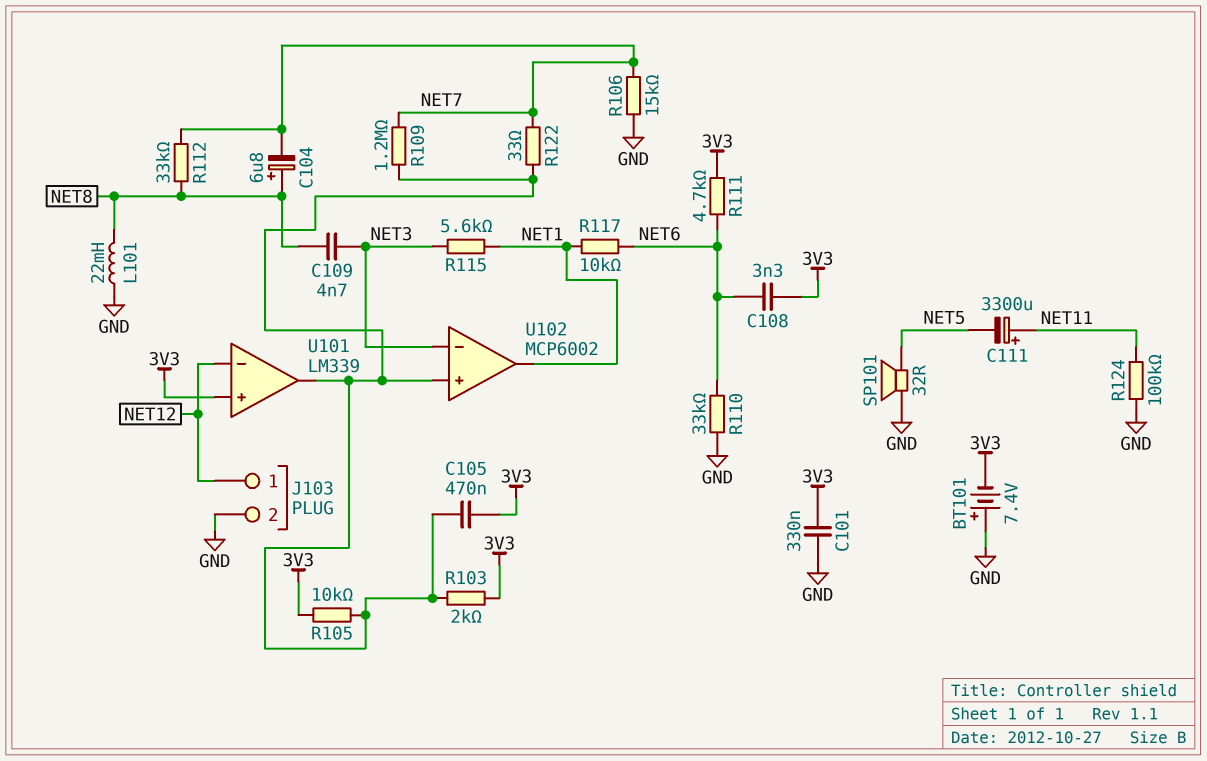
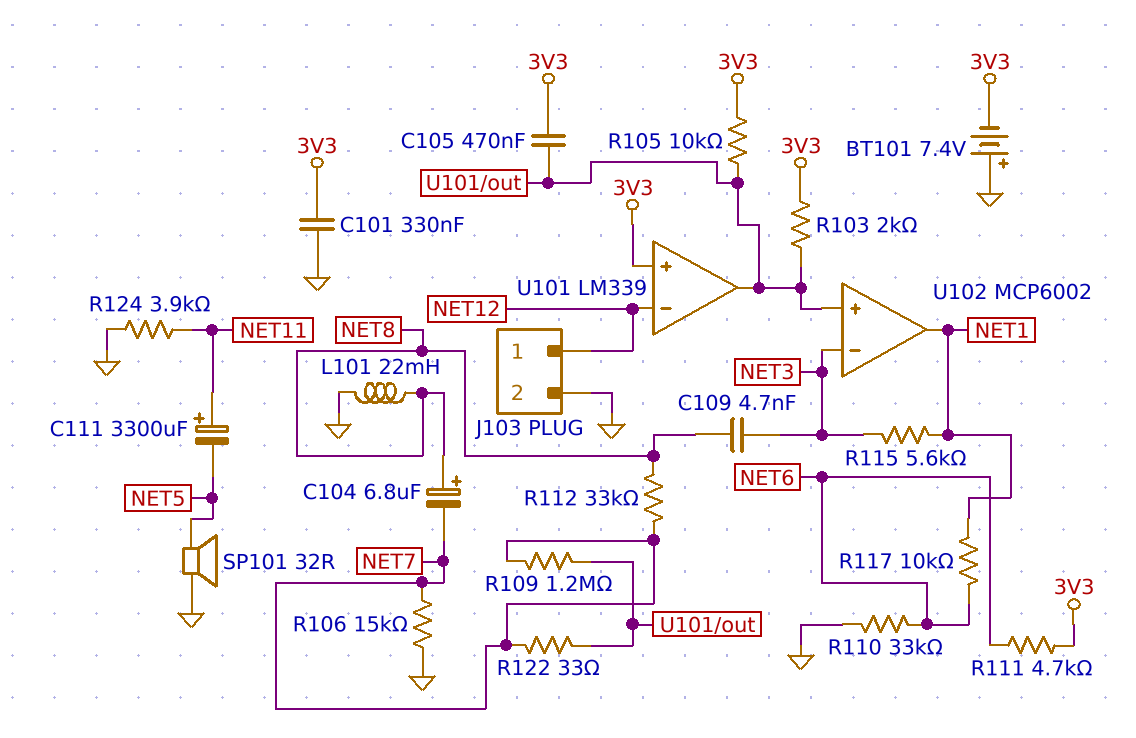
C108: 3.3nF (3V3, NET6) -> none
R124: 100k (GND, NET11) -> 3.9k (GND, NET11)

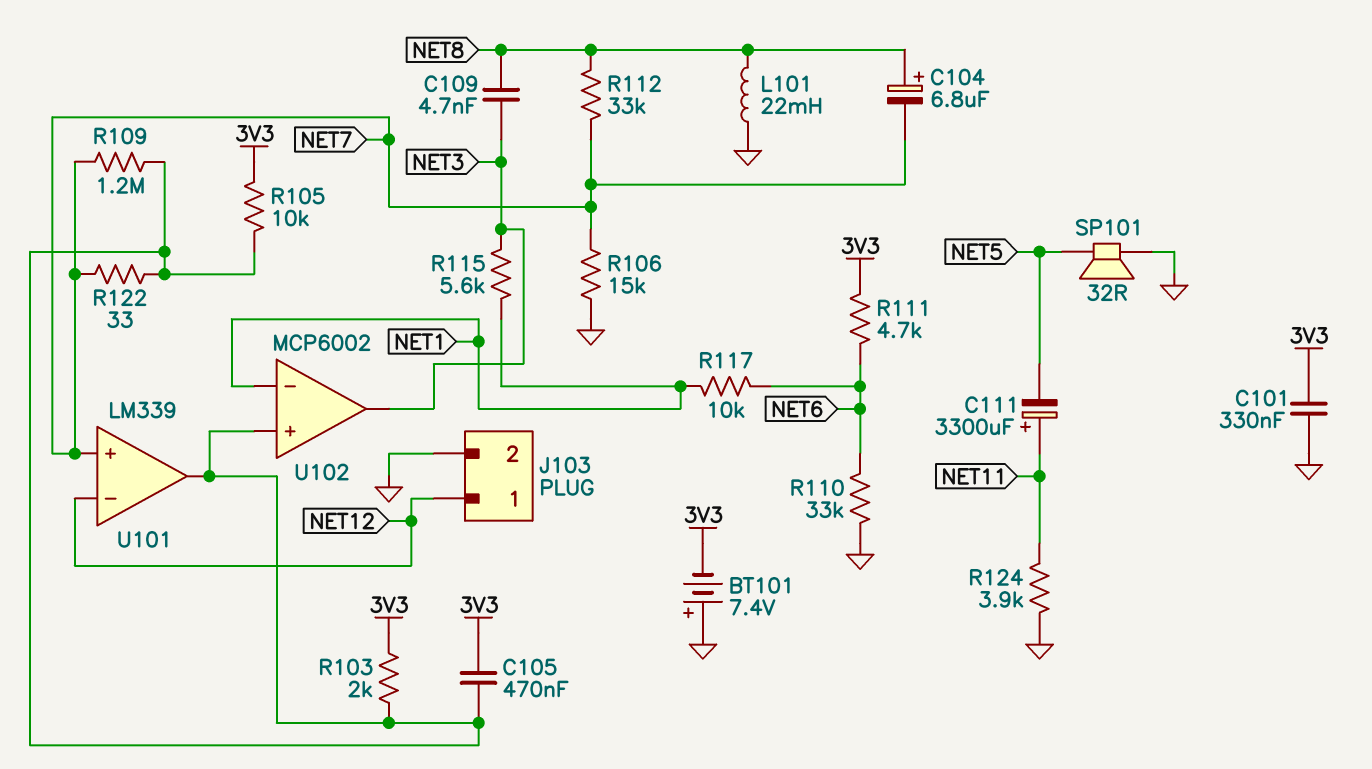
U101 pin in+: 3V3 -> NET7
U102 pin in-: NET3 -> NET1
U102 pin out: NET1 -> NET3

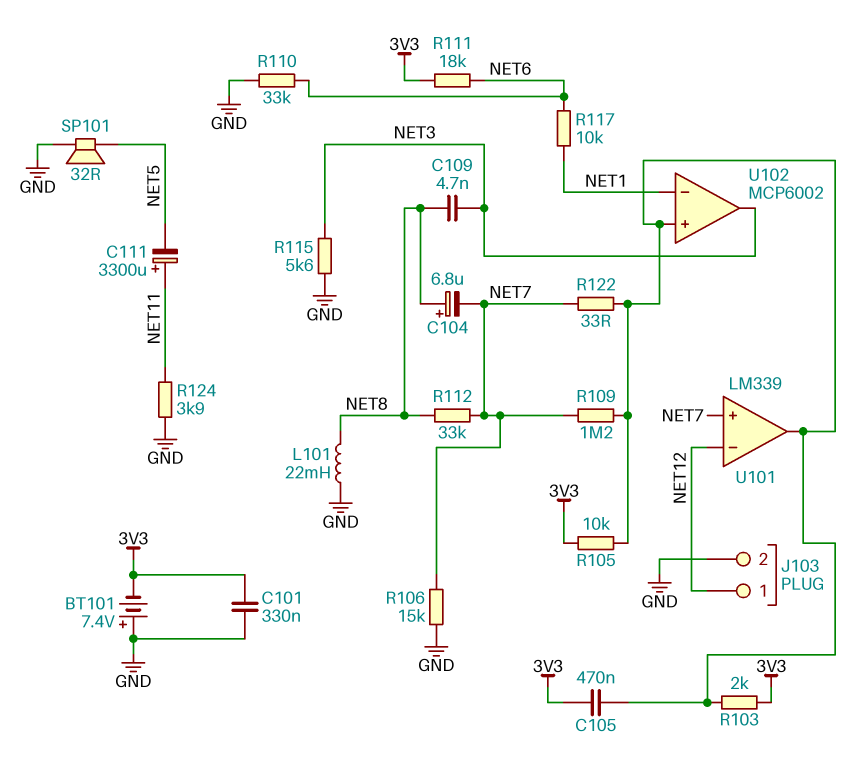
R111: 4.7k (3V3, NET6) -> 18k (3V3, NET6)
R115: 5.6k (NET1, NET3) -> 5.6k (GND, NET3)

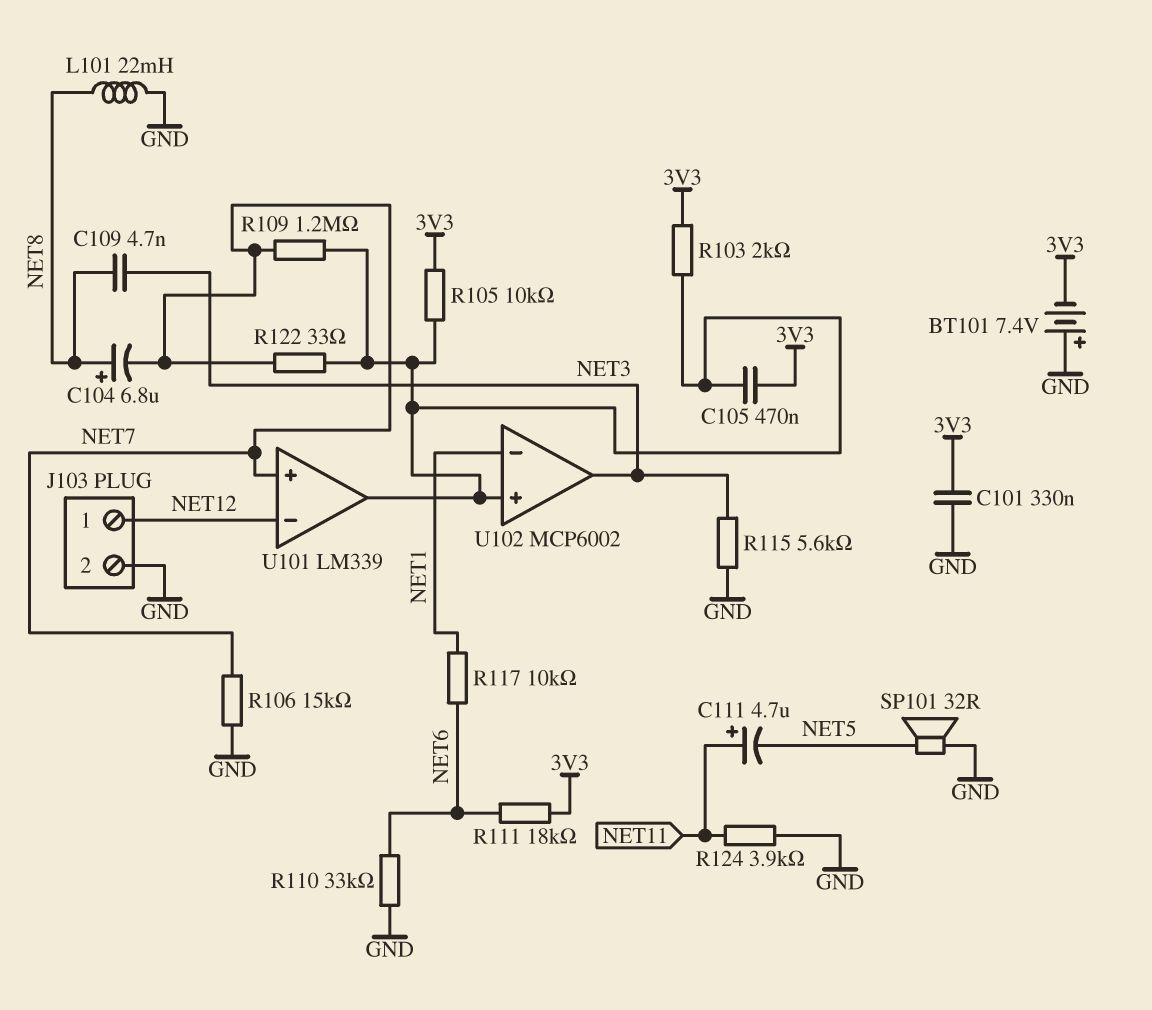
C111: 3300uF (plus NET11, minus NET5) -> 4.7uF (plus NET11, minus NET5)
R112: 33k (NET7, NET8) -> none

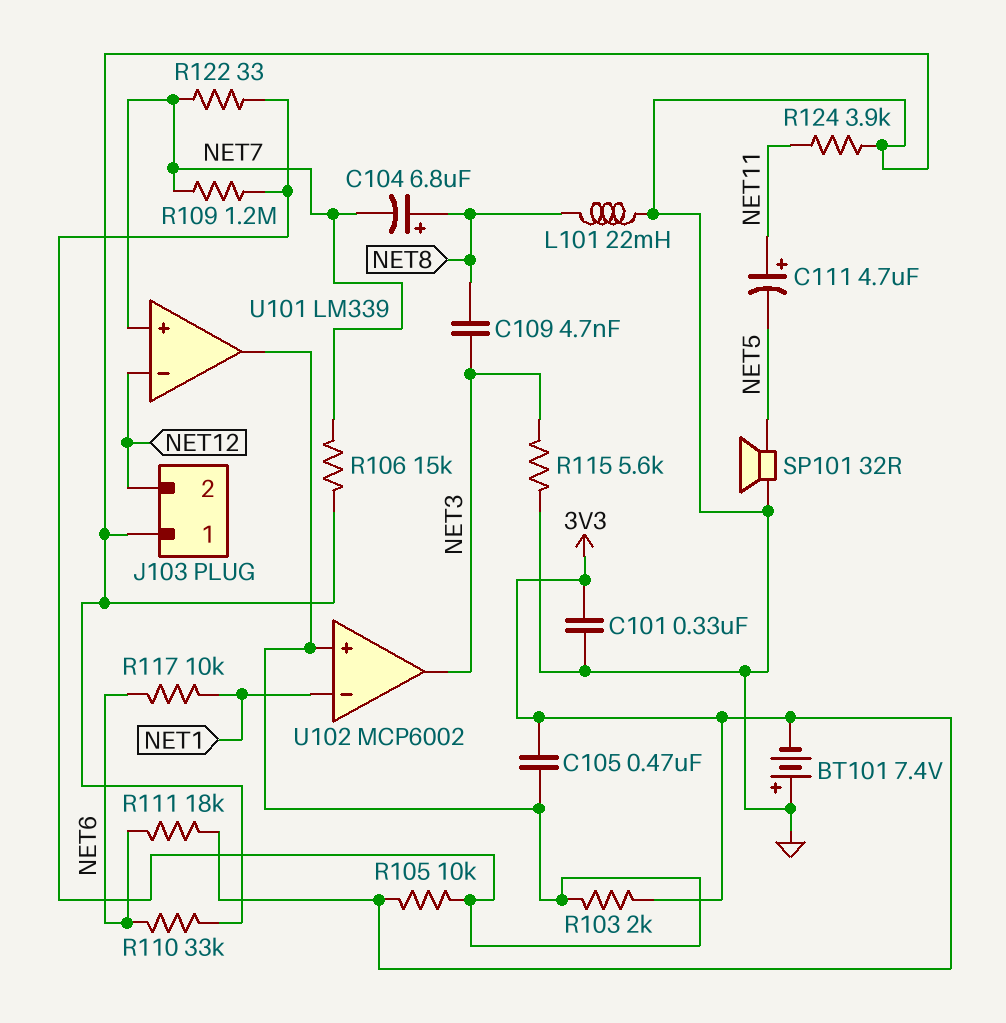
J103 pin 1: NET12 -> GND
J103 pin 2: GND -> NET12

